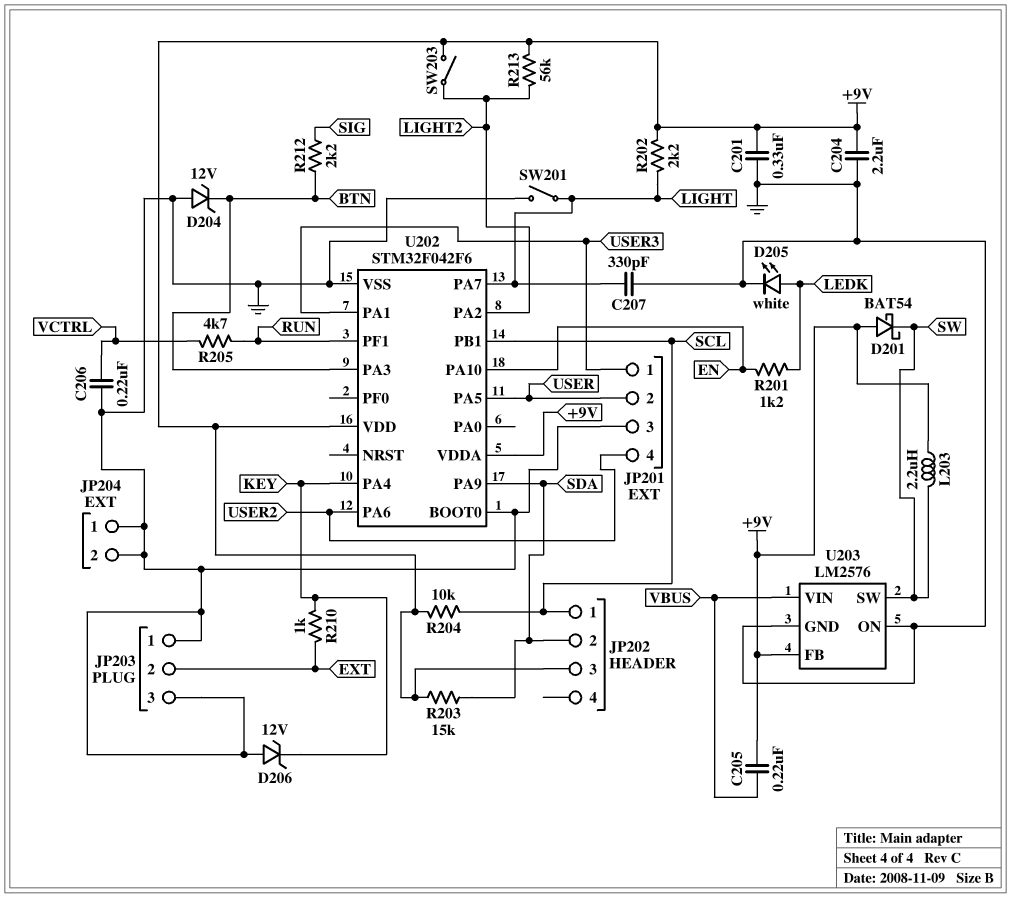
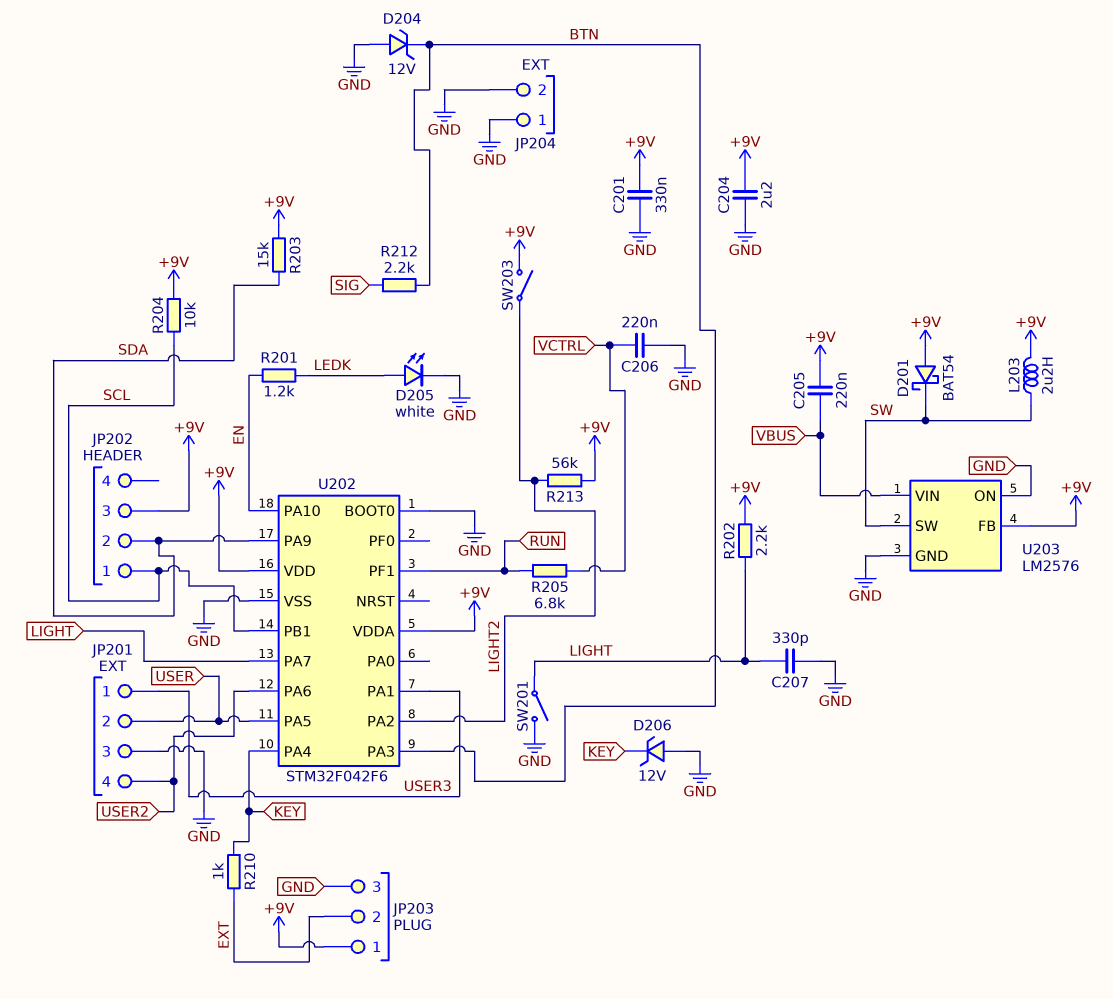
JP203 pin 1: GND -> +9V
R205: 4.7k (RUN, VCTRL) -> 6.8k (RUN, VCTRL)

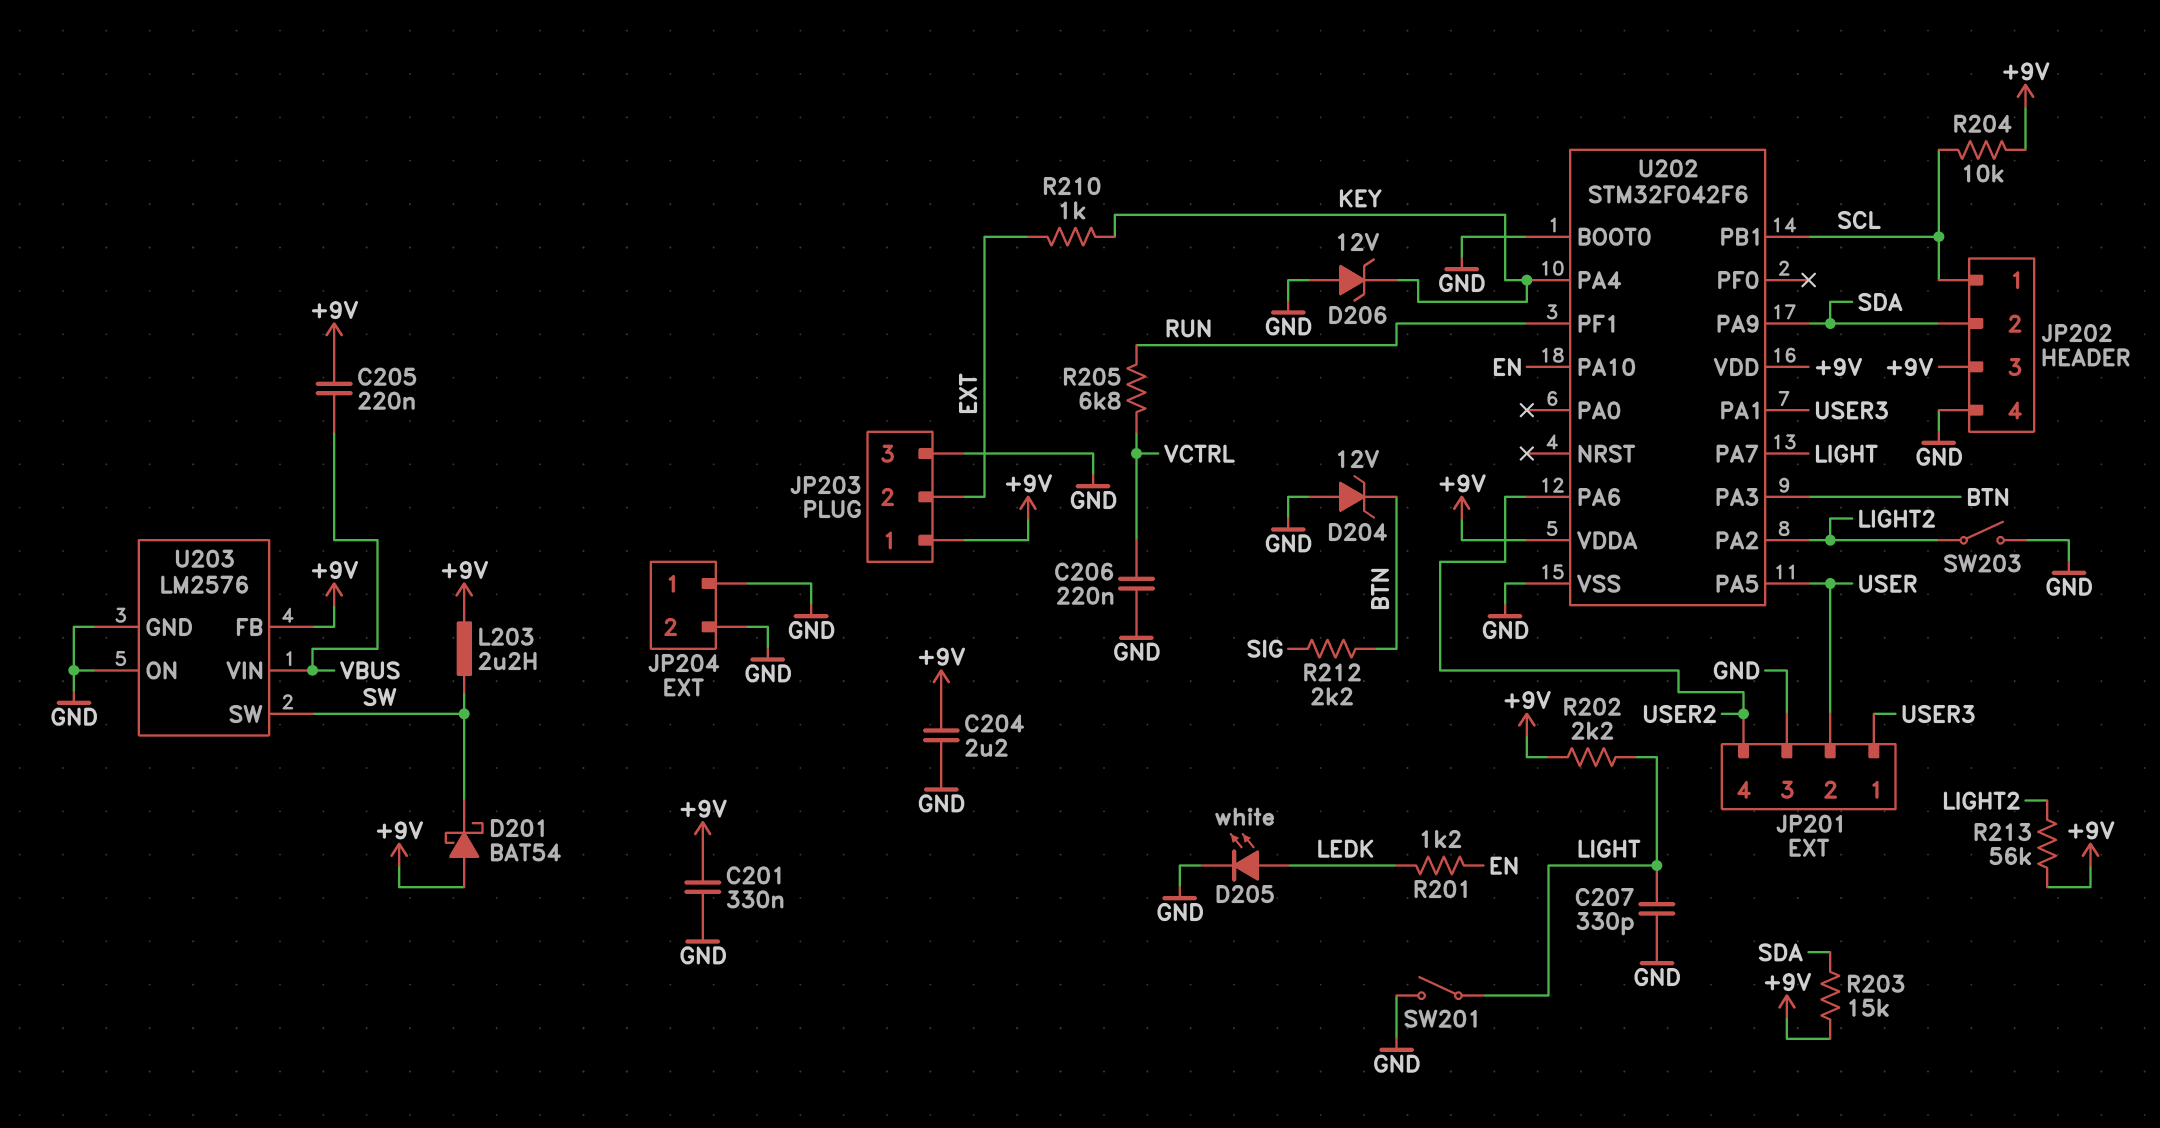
JP202 pin 4: none -> GND
SW203: switch (+9V, LIGHT2) -> switch (GND, LIGHT2)

